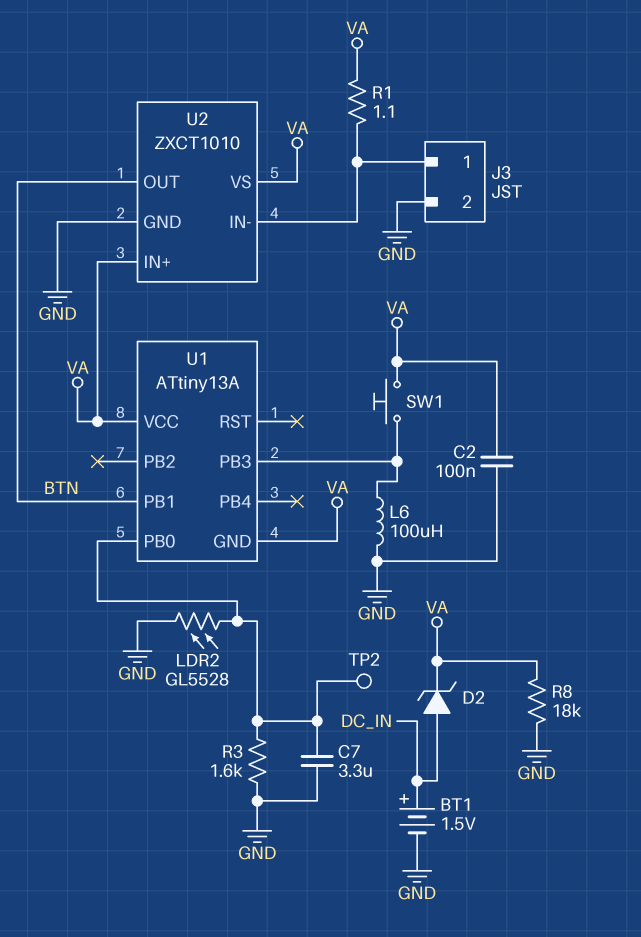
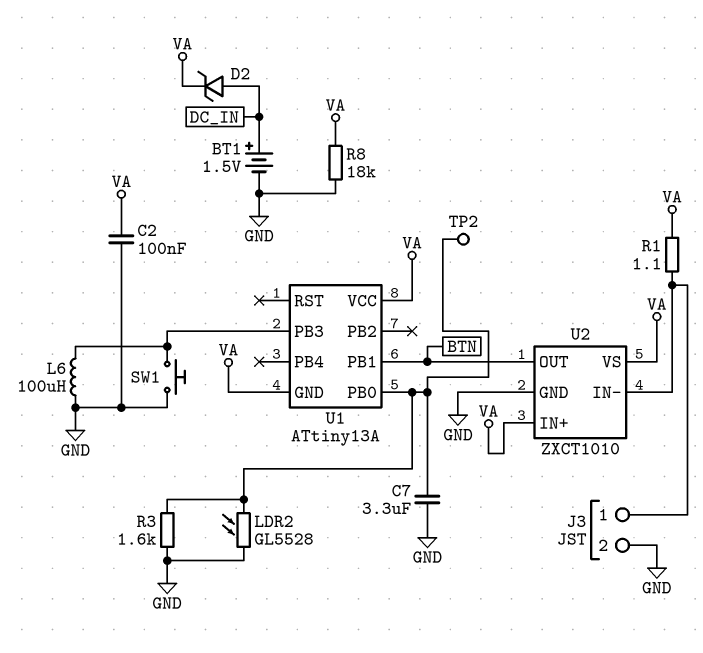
SW1: button (U1/PB3, VA) -> button (GND, U1/PB3)

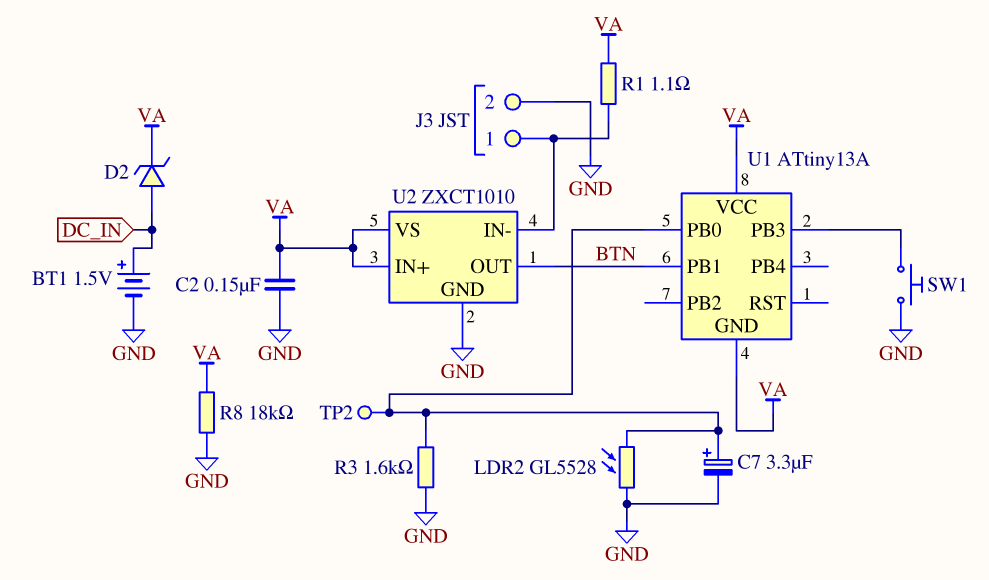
C2: 100nF (GND, VA) -> 150nF (GND, VA)
C7: 3.3uF (GND, U1/PB0) -> 3.3uF (plus U1/PB0, minus GND)
L6: 100uH (GND, U1/PB3) -> none

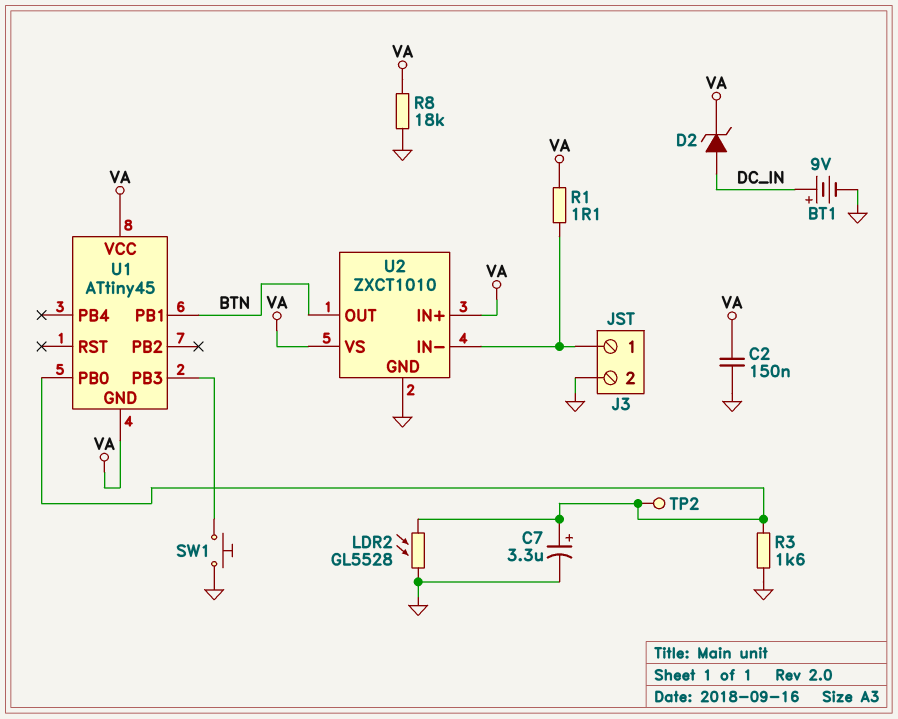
BT1: 1.5V (plus DC_IN, minus GND) -> 9V (plus DC_IN, minus GND)
U1: ATtiny13A -> ATtiny45

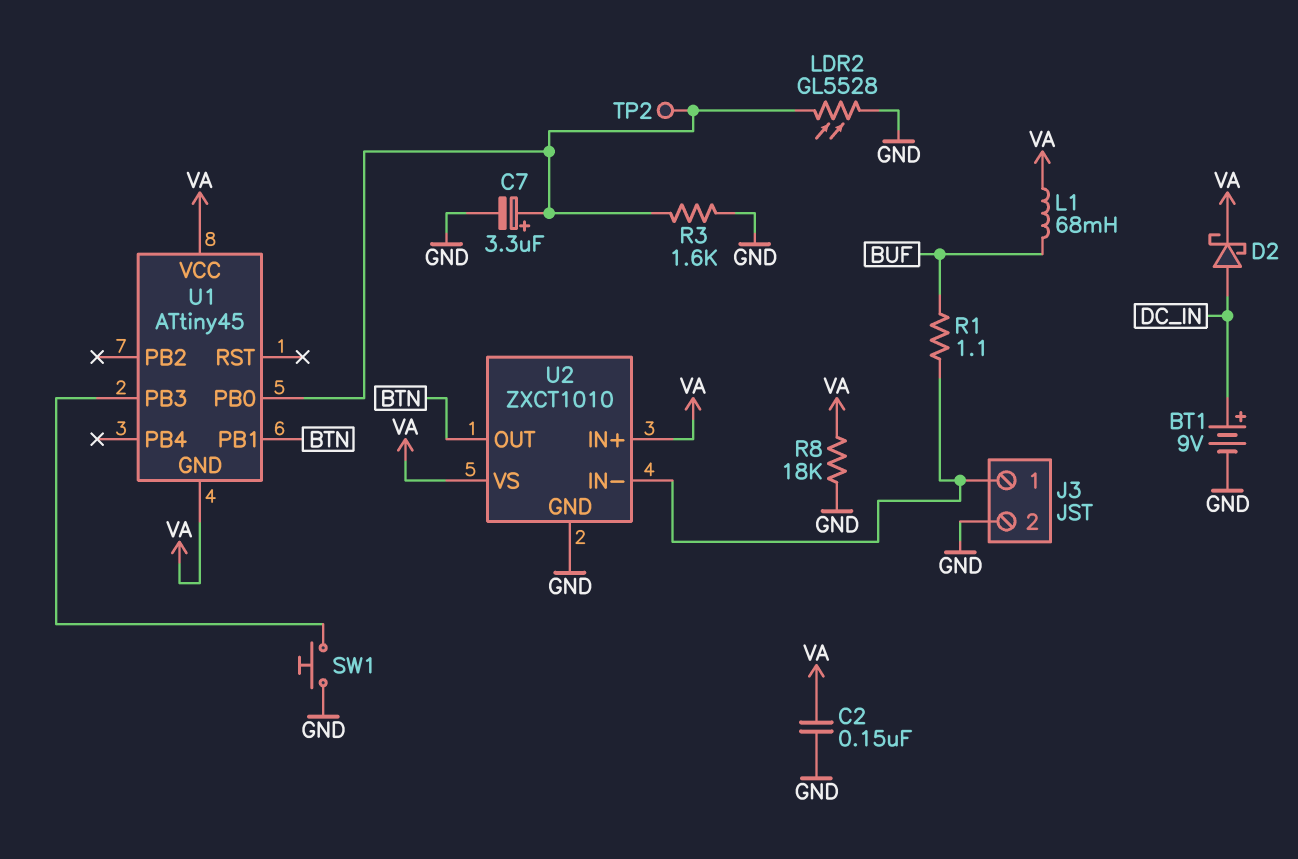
D2: zener (A DC_IN, K VA) -> schottky (A DC_IN, K VA)
L1: none -> 68mH (BUF, VA)
R1: 1.1 (J3/1, VA) -> 1.1 (BUF, J3/1)

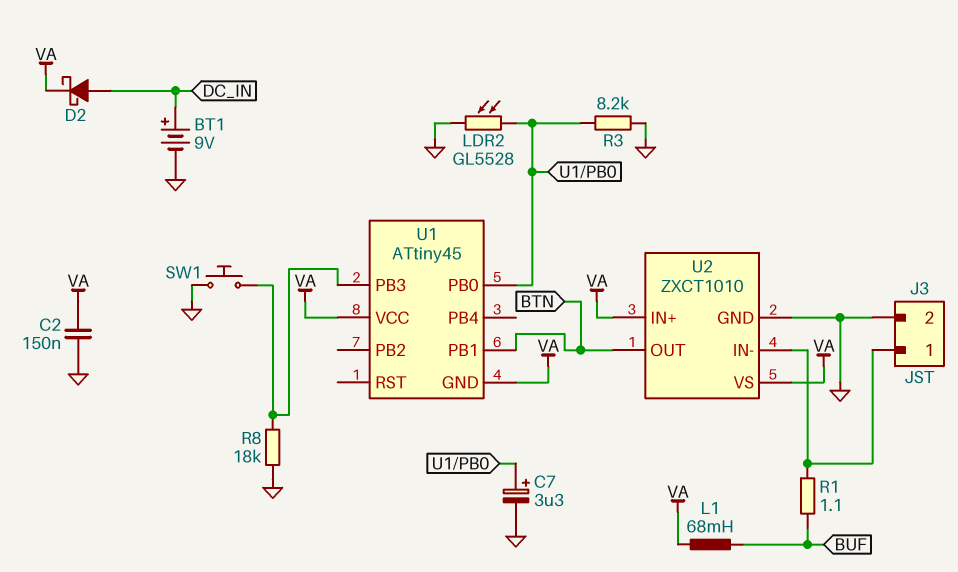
R3: 1.6k (GND, U1/PB0) -> 8.2k (GND, U1/PB0)
R8: 18k (GND, VA) -> 18k (GND, U1/PB3)
TP2: test point (U1/PB0) -> none

